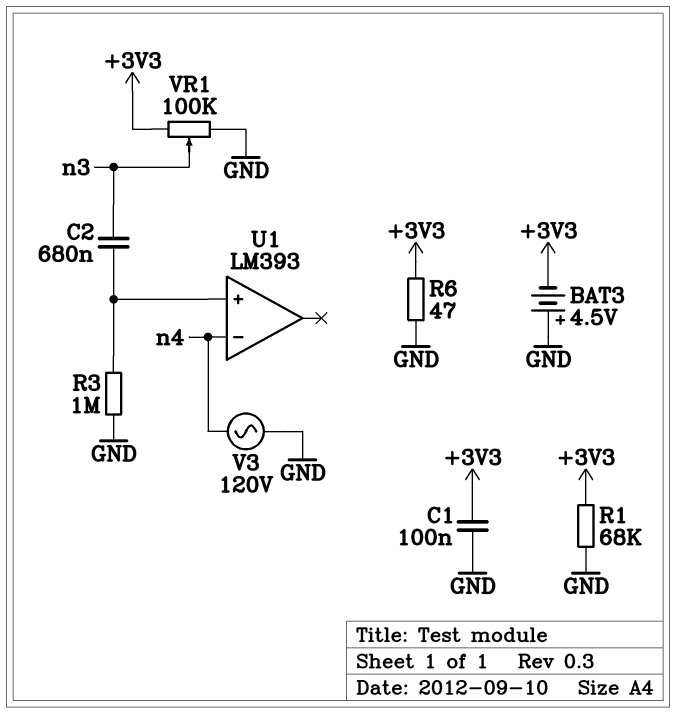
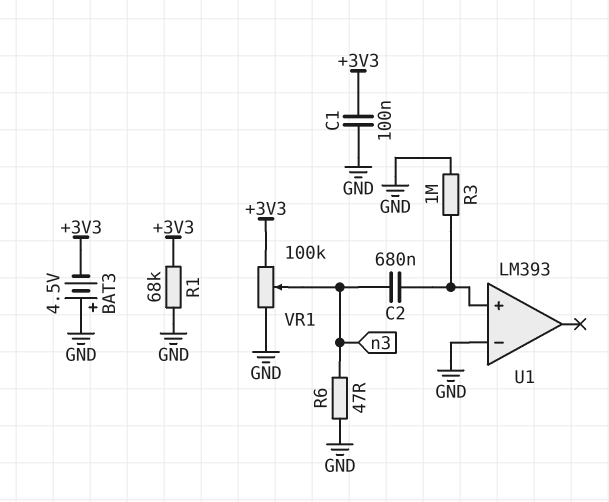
R6: 47 (+3V3, GND) -> 47 (GND, n3)
U1 pin in-: n4 -> GND
V3: AC 120V (GND, n4) -> none

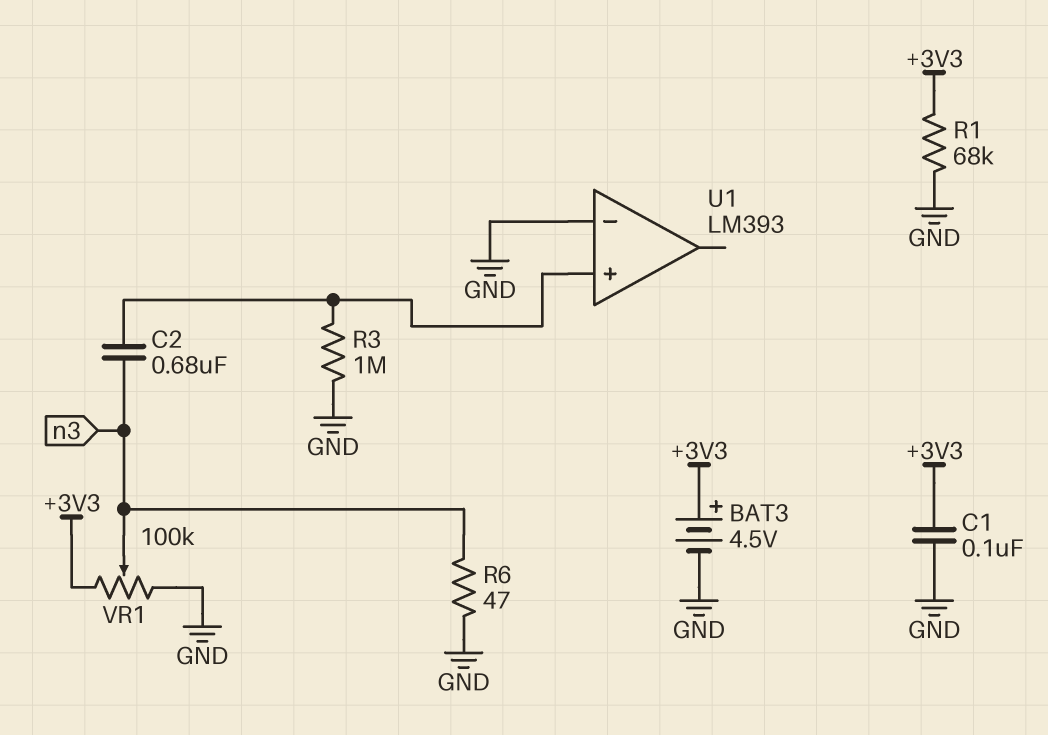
BAT3: 4.5V (plus GND, minus +3V3) -> 4.5V (plus +3V3, minus GND)

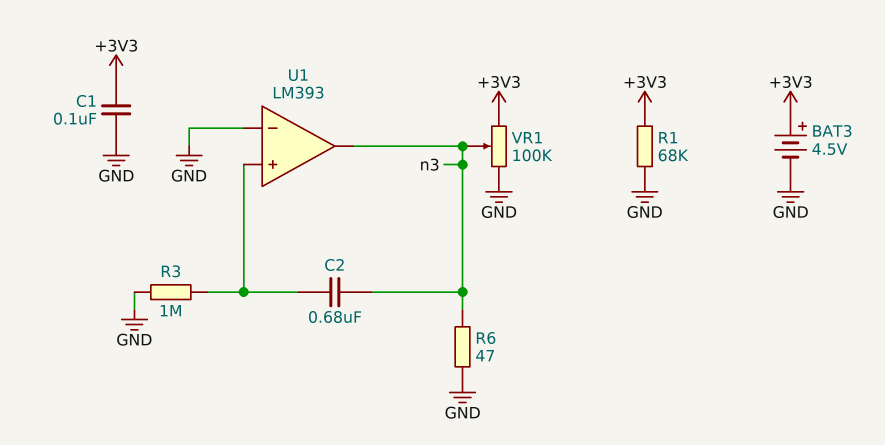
U1 pin out: none -> n3

